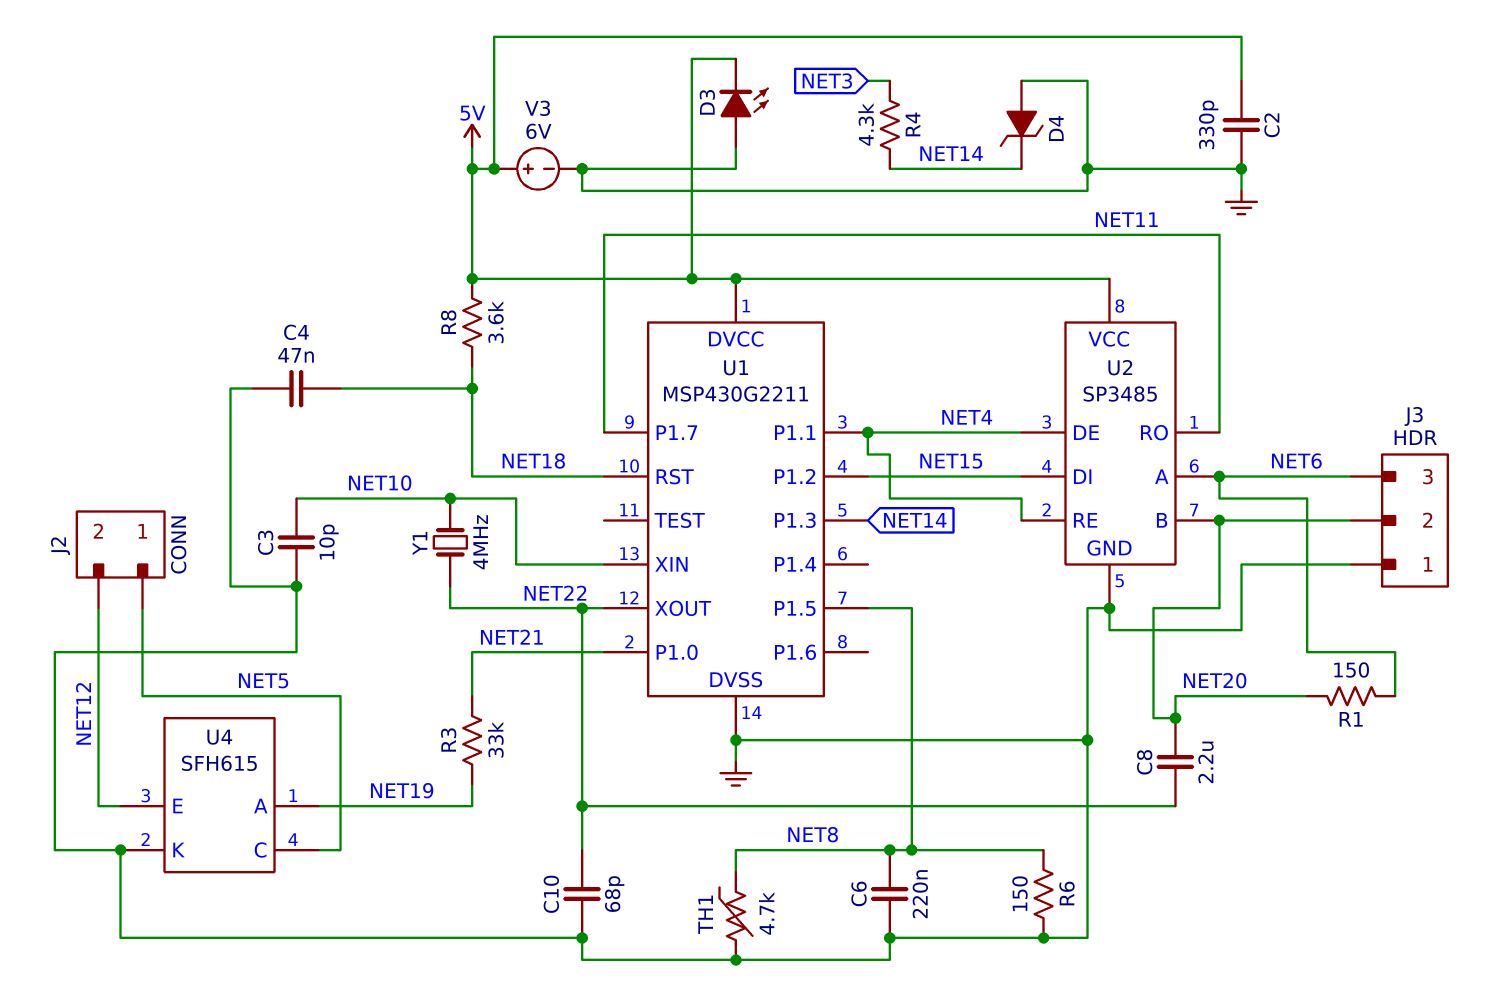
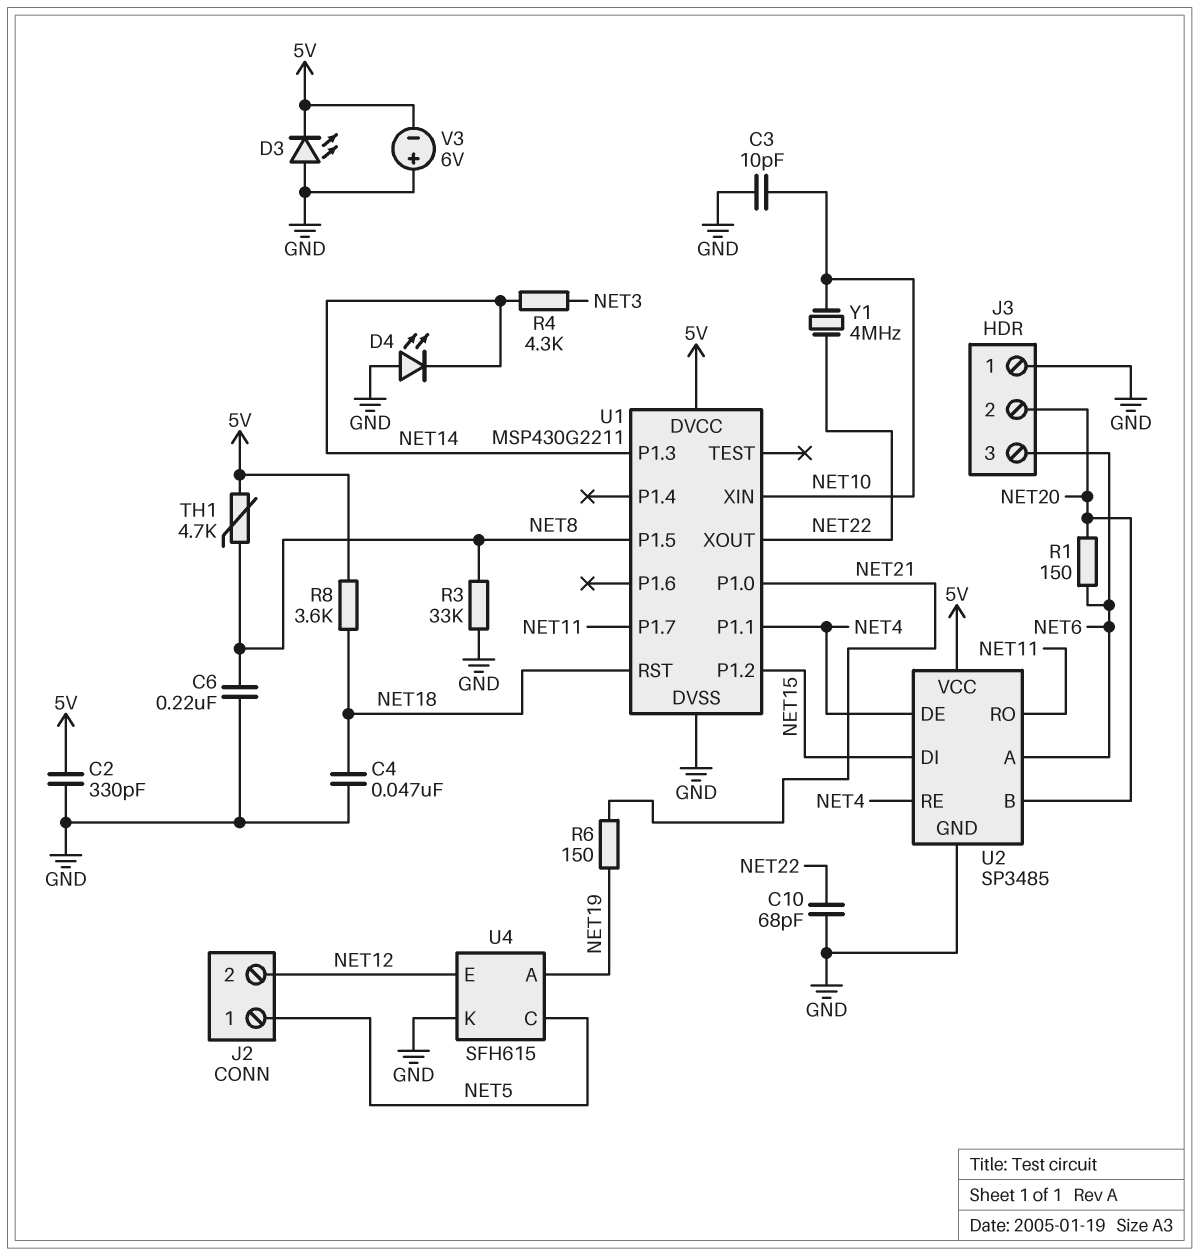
C8: 2.2uF (NET20, NET22) -> none
D4: zener (A GND, K NET14) -> LED (A GND, K NET14)
R3: 33k (NET19, NET21) -> 33k (GND, NET8)
R6: 150 (GND, NET8) -> 150 (NET19, NET21)
TH1: 4.7k (GND, NET8) -> 4.7k (5V, NET8)
V3: 6V (plus 5V, minus GND) -> 6V (plus GND, minus 5V)

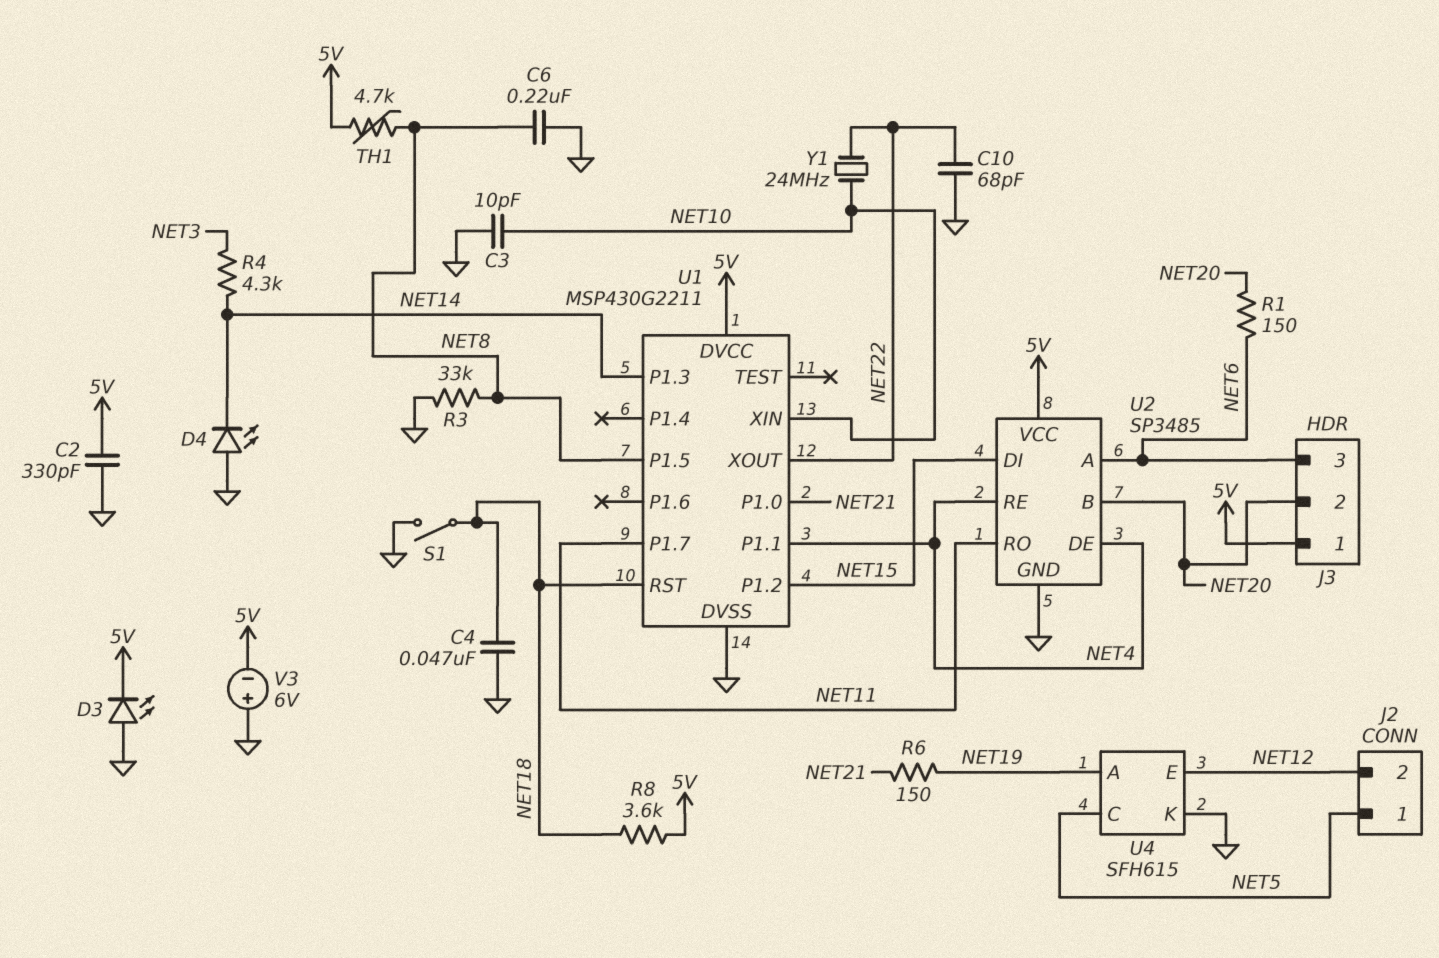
J3 pin 1: GND -> 5V
S1: none -> switch (GND, NET18)
Y1: 4MHz (NET10, NET22) -> 24MHz (NET10, NET22)

